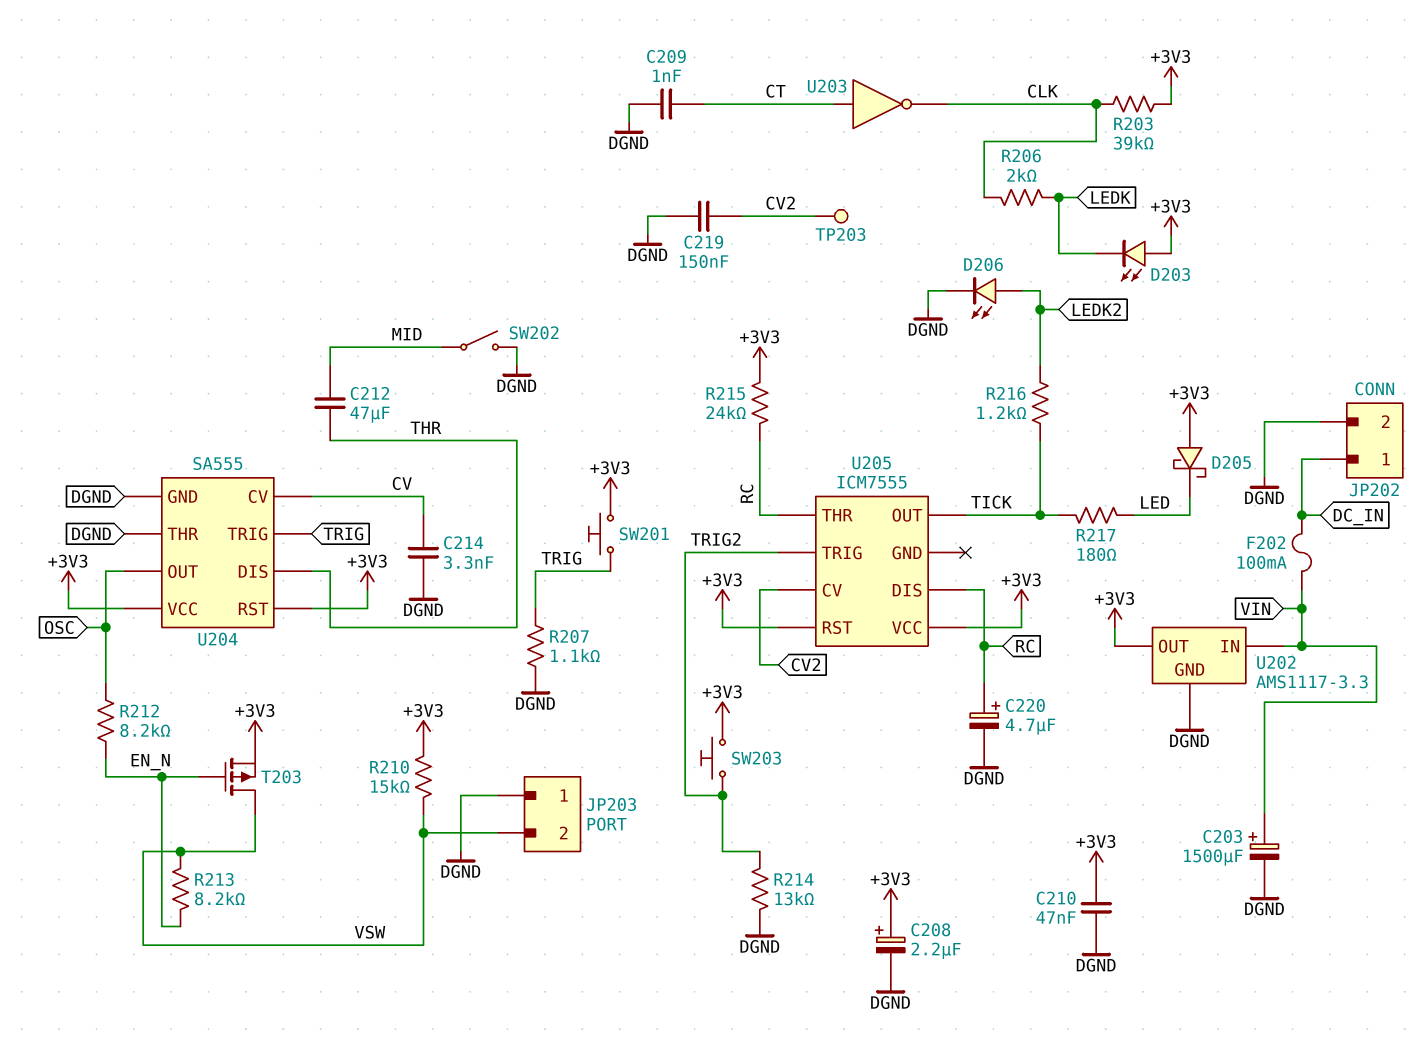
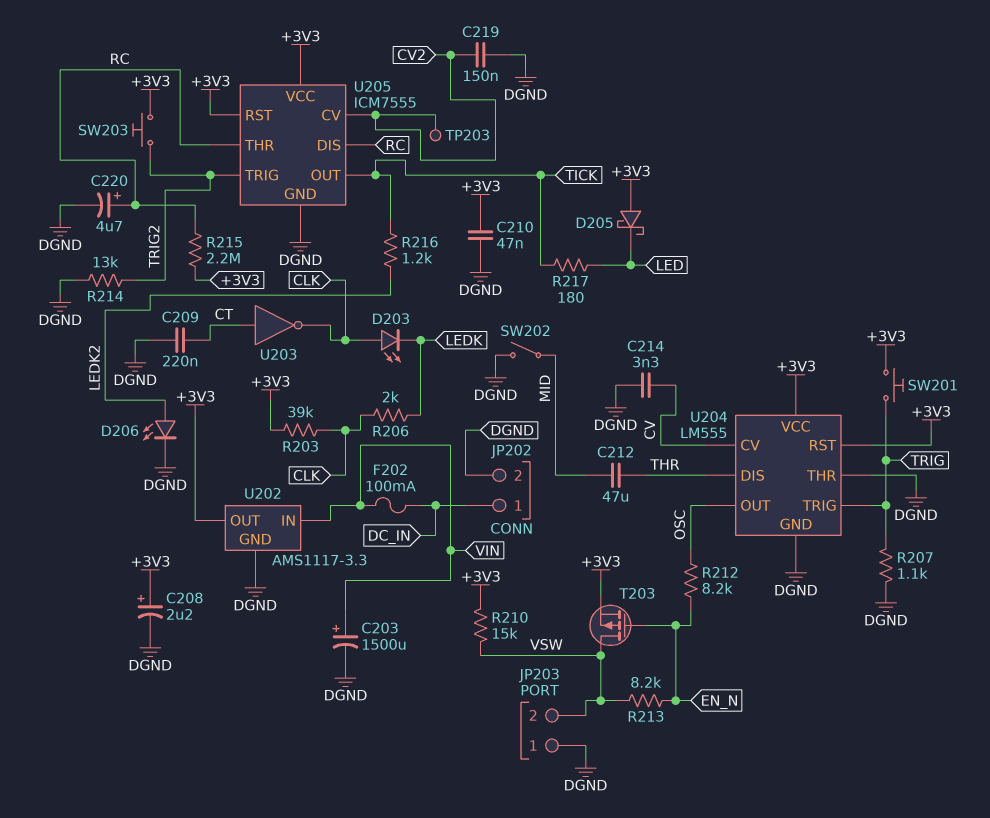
C209: 1nF (CT, DGND) -> 220nF (CT, DGND)
D203: LED (A +3V3, K LEDK) -> LED (A CLK, K LEDK)
R215: 24k (+3V3, RC) -> 2.2M (+3V3, RC)
U204: SA555 -> LM555
U205 pin GND: none -> DGND

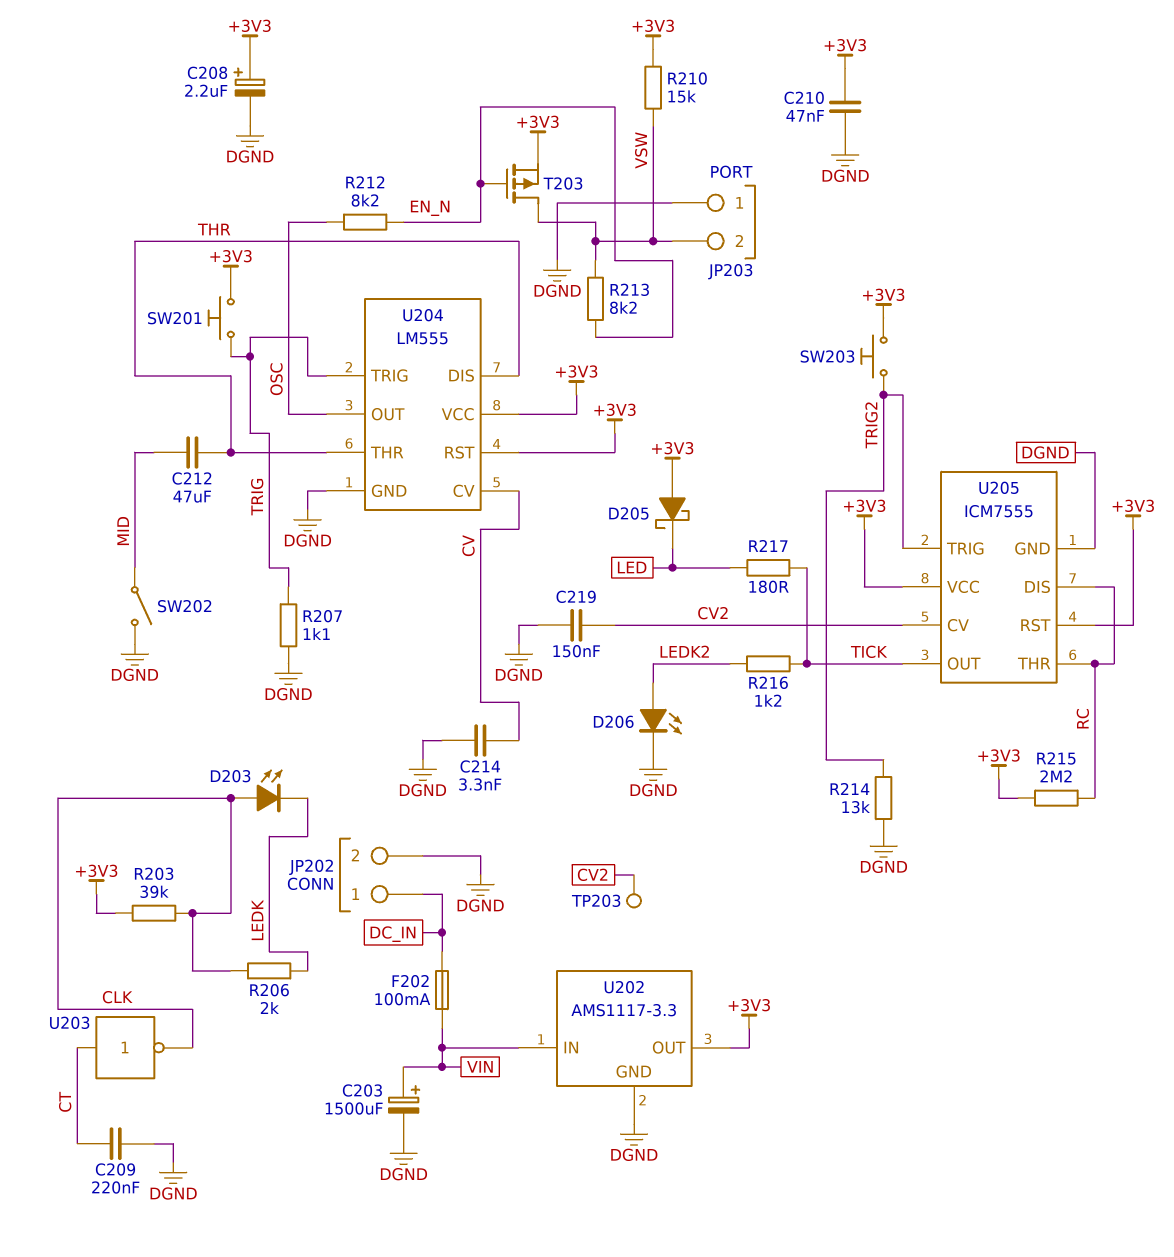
C220: 4.7uF (plus RC, minus DGND) -> none
U204 pin THR: DGND -> THR

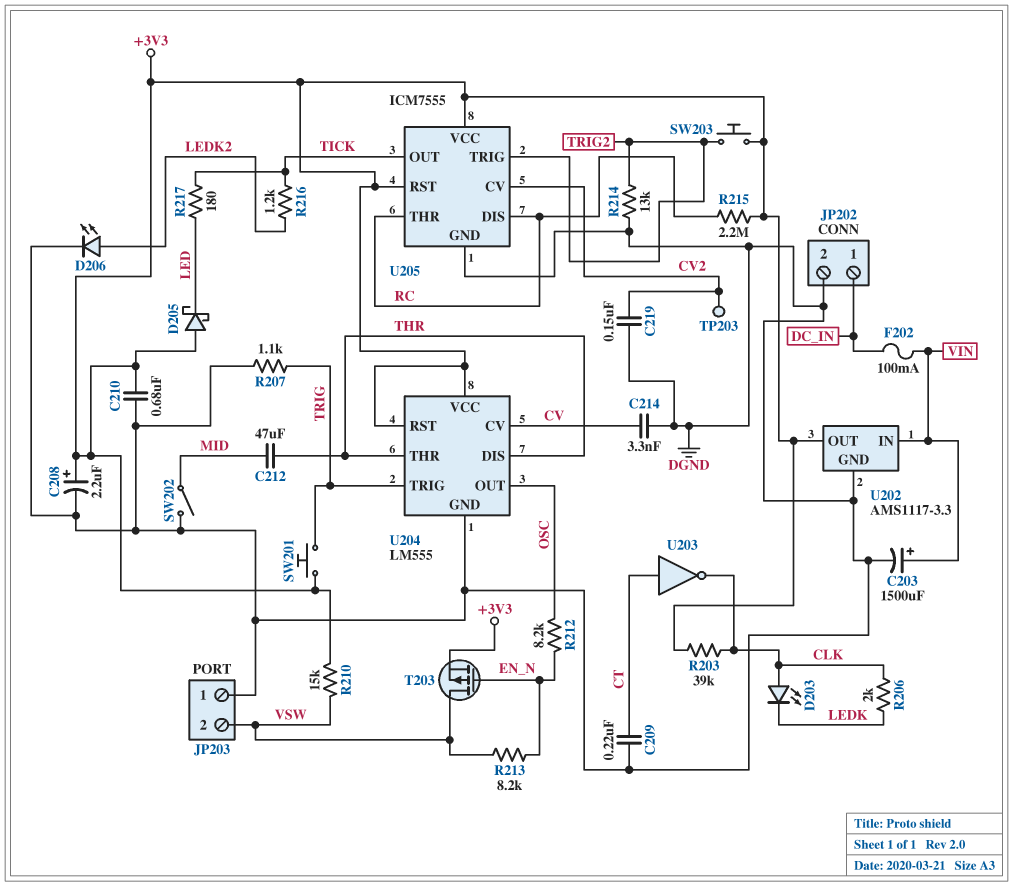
C210: 47nF (+3V3, DGND) -> 680nF (+3V3, DGND)

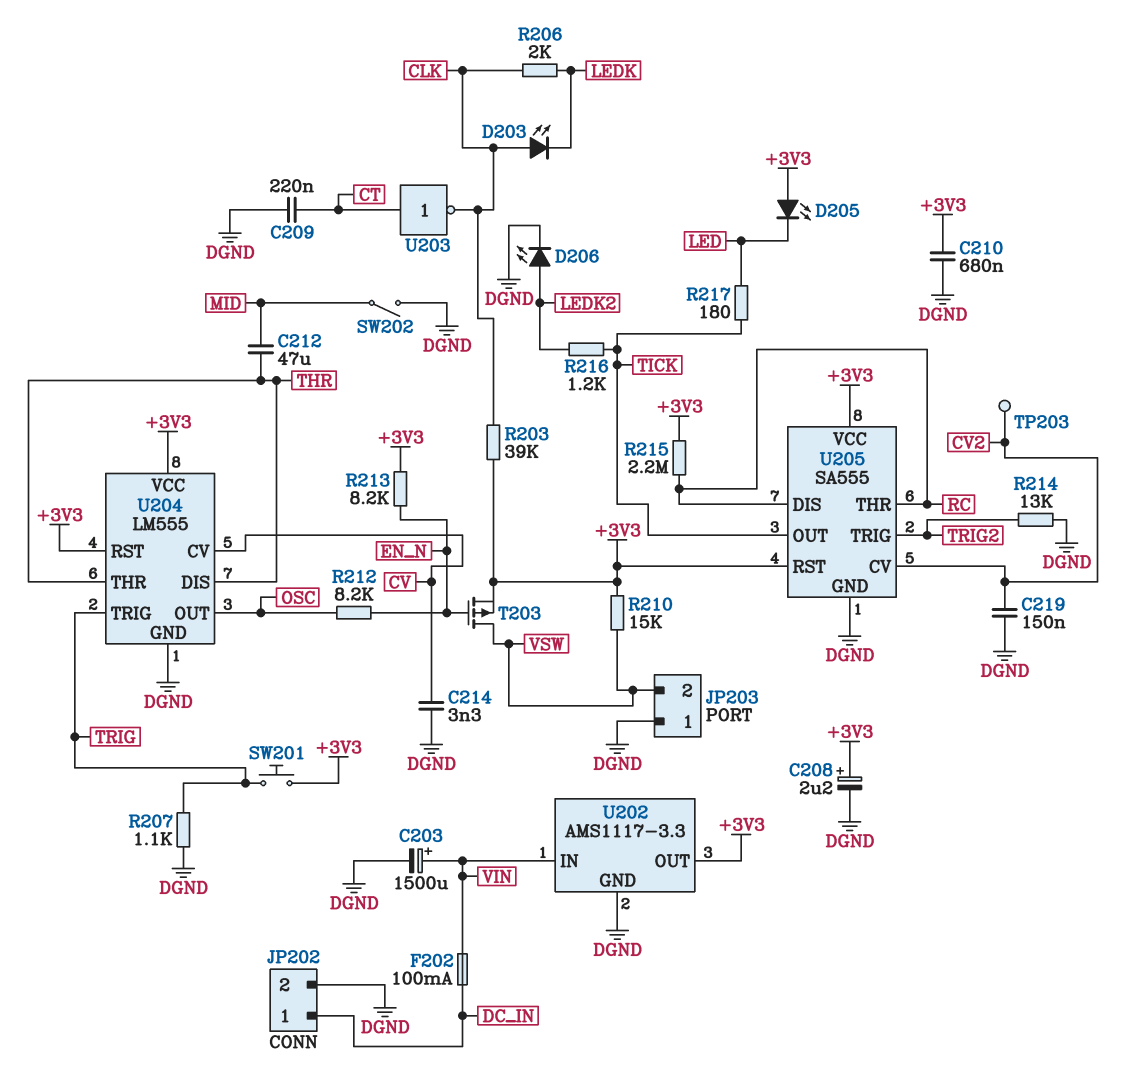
D205: schottky (A +3V3, K LED) -> LED (A +3V3, K LED)
R213: 8.2k (EN_N, VSW) -> 8.2k (+3V3, EN_N)
SW203: button (+3V3, TRIG2) -> none
U205: ICM7555 -> SA555

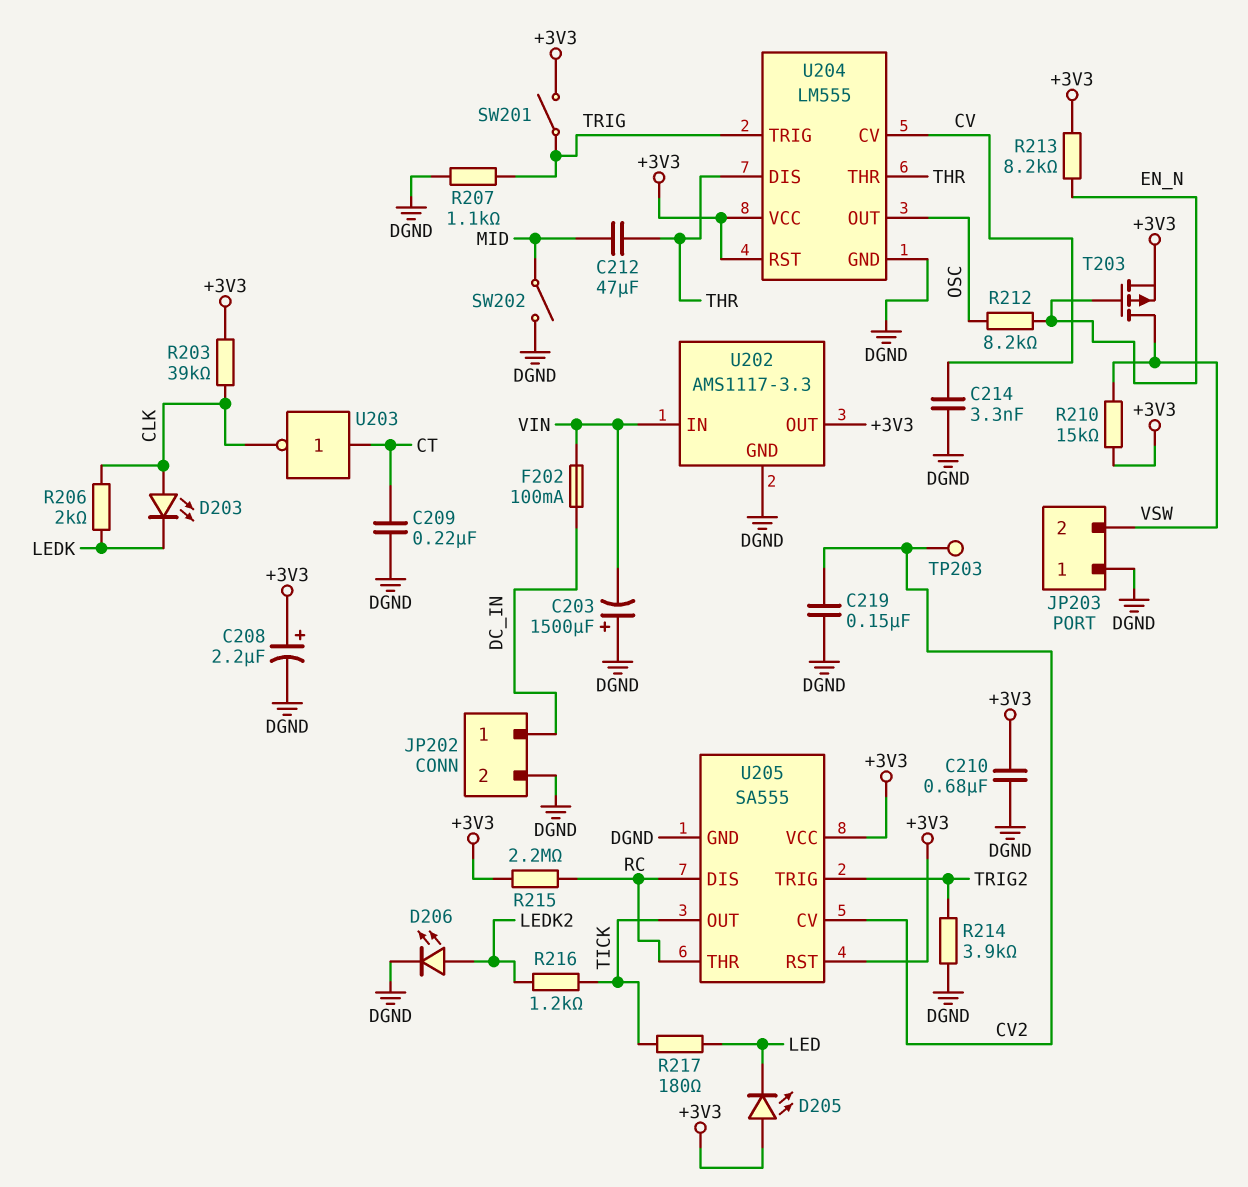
C203: 1500uF (plus VIN, minus DGND) -> 1500uF (plus DGND, minus VIN)
R214: 13k (DGND, TRIG2) -> 3.9k (DGND, TRIG2)
SW201: button (+3V3, TRIG) -> switch (+3V3, TRIG)

